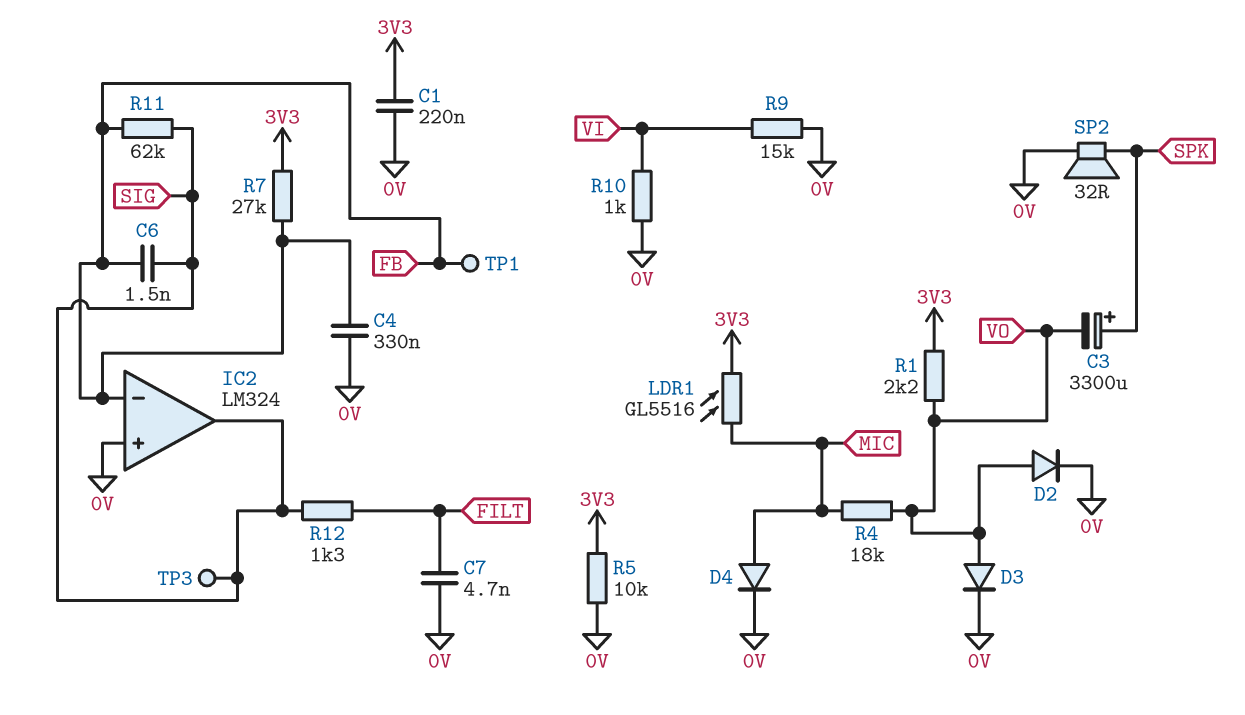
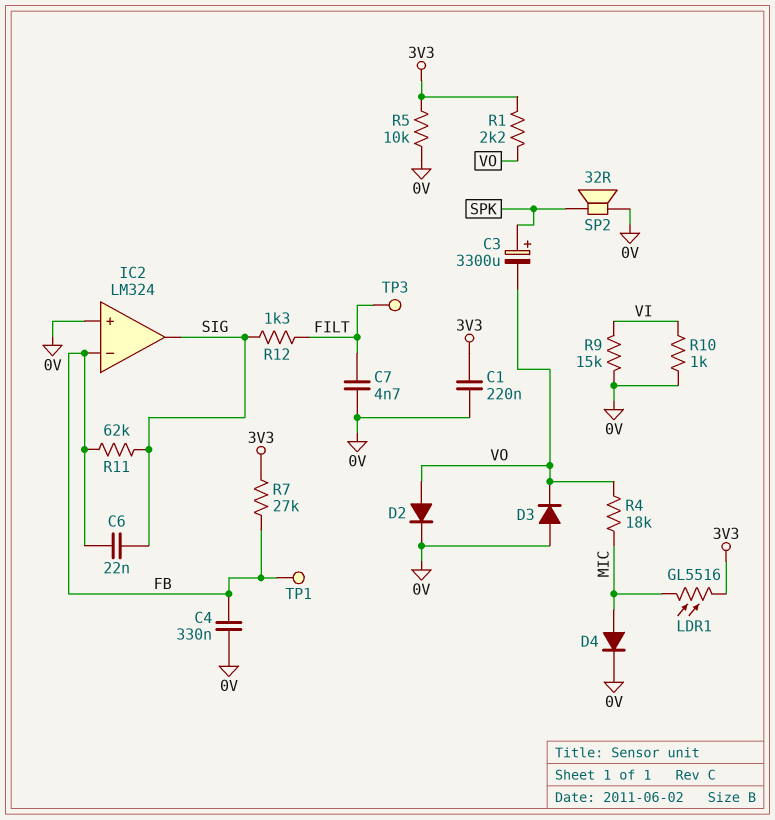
C6: 1.5nF (FB, SIG) -> 22nF (FB, SIG)
D3: diode (A VO, K 0V) -> diode (A 0V, K VO)
TP3: test point (SIG) -> test point (FILT)

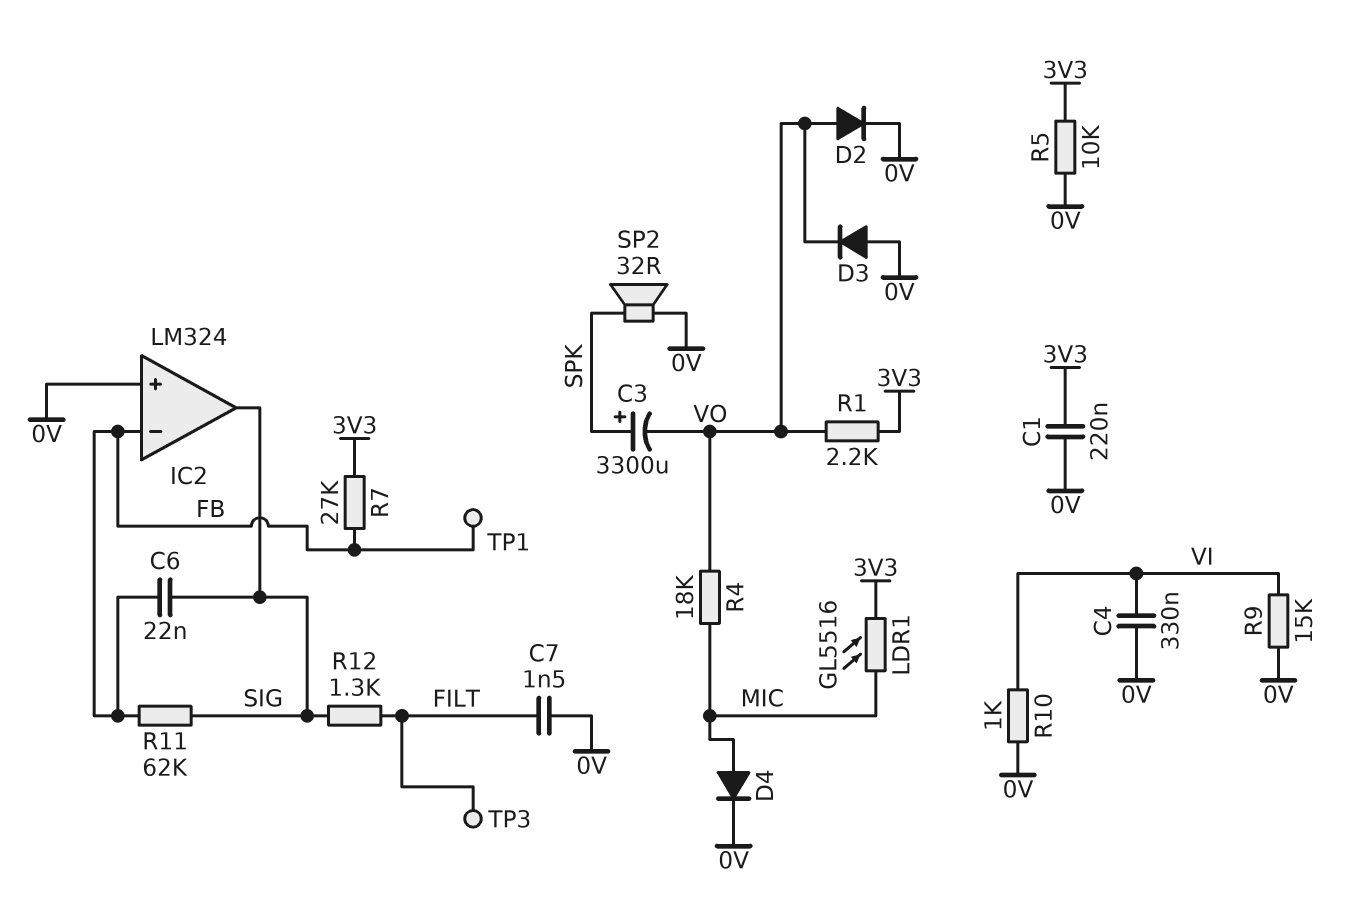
C4: 330nF (0V, FB) -> 330nF (0V, VI)
C7: 4.7nF (0V, FILT) -> 1.5nF (0V, FILT)

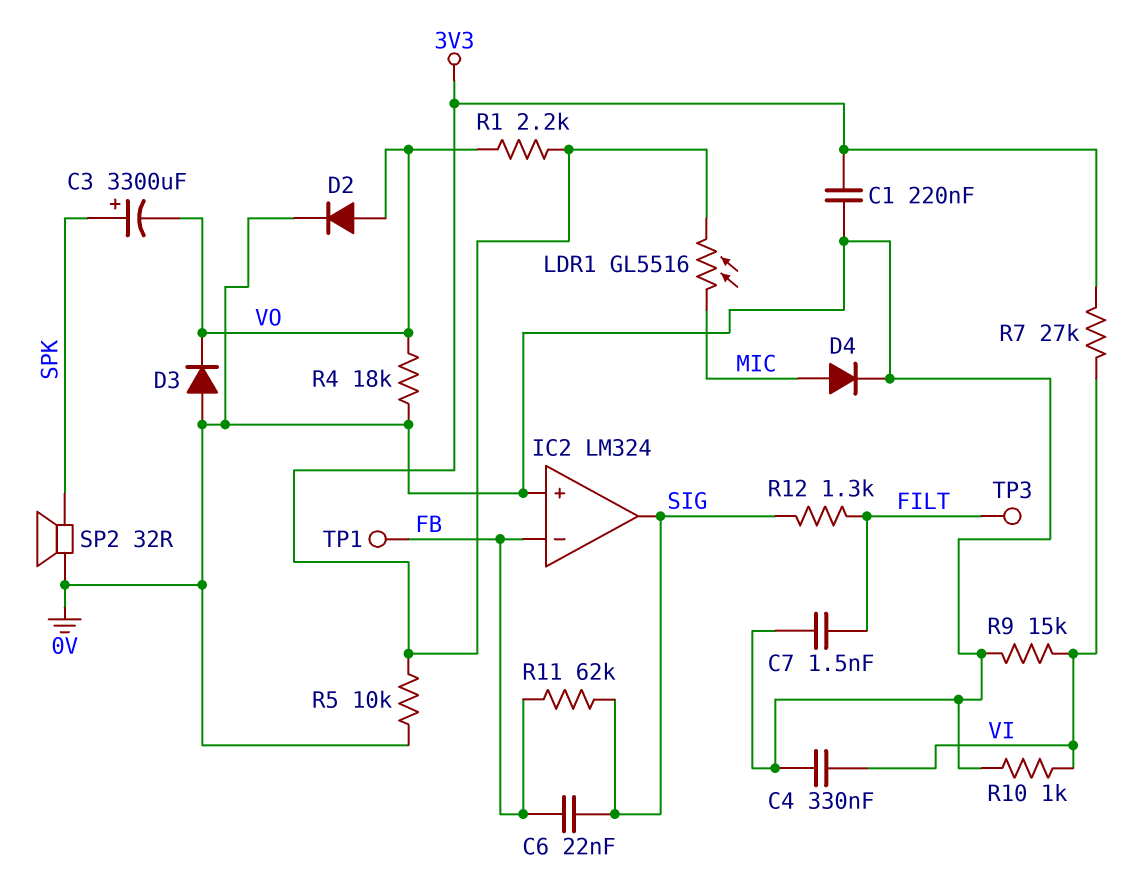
R4: 18k (MIC, VO) -> 18k (0V, VO)
R7: 27k (3V3, FB) -> 27k (3V3, VI)

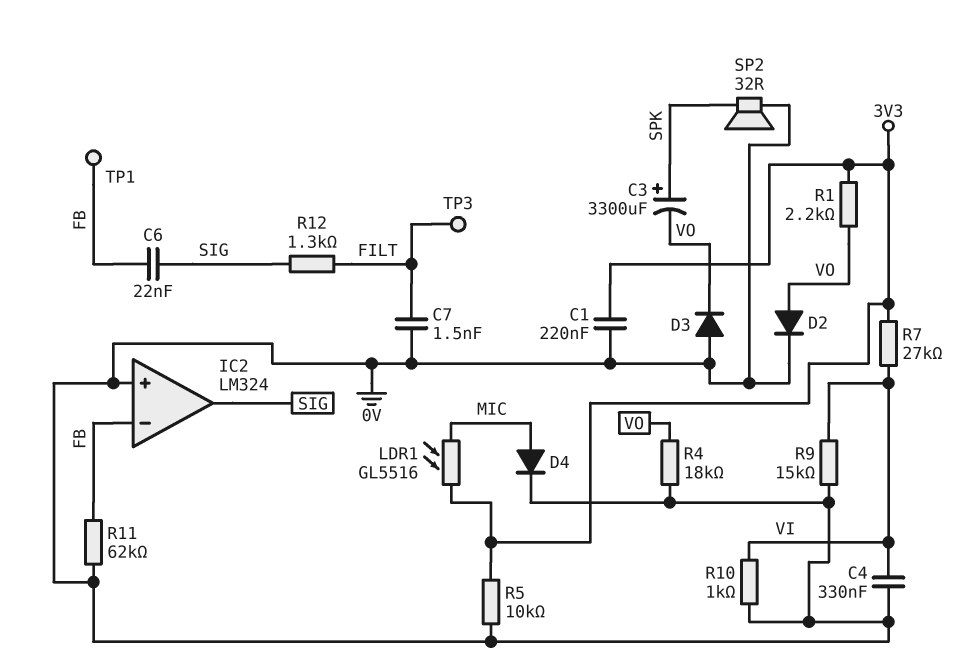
R11: 62k (FB, SIG) -> 62k (0V, FB)

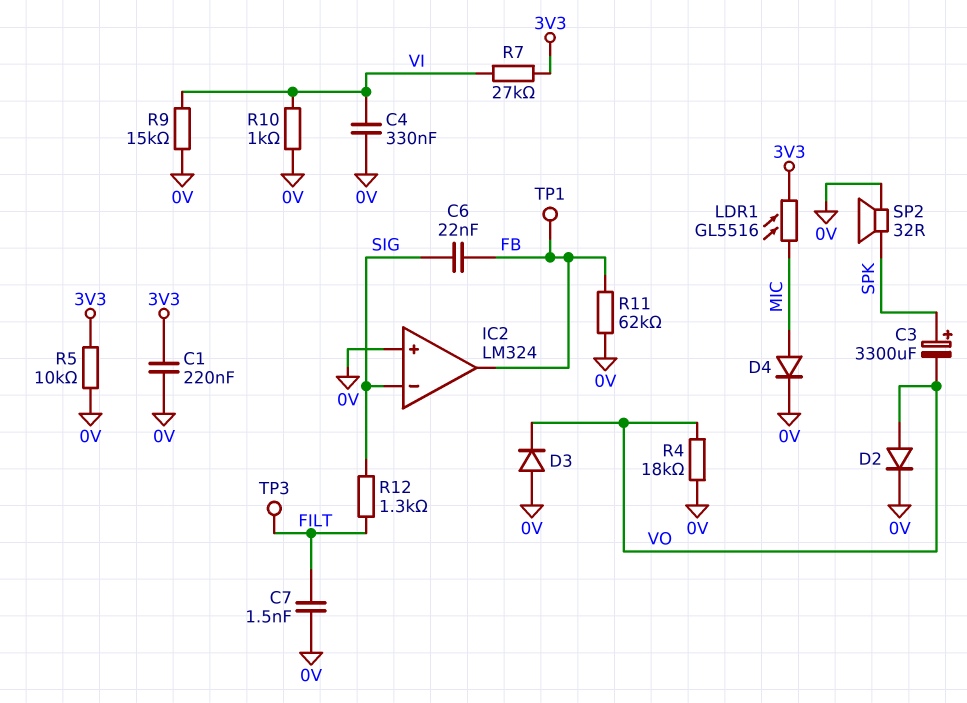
IC2 pin in-: FB -> SIG
IC2 pin out: SIG -> FB
R1: 2.2k (3V3, VO) -> none

